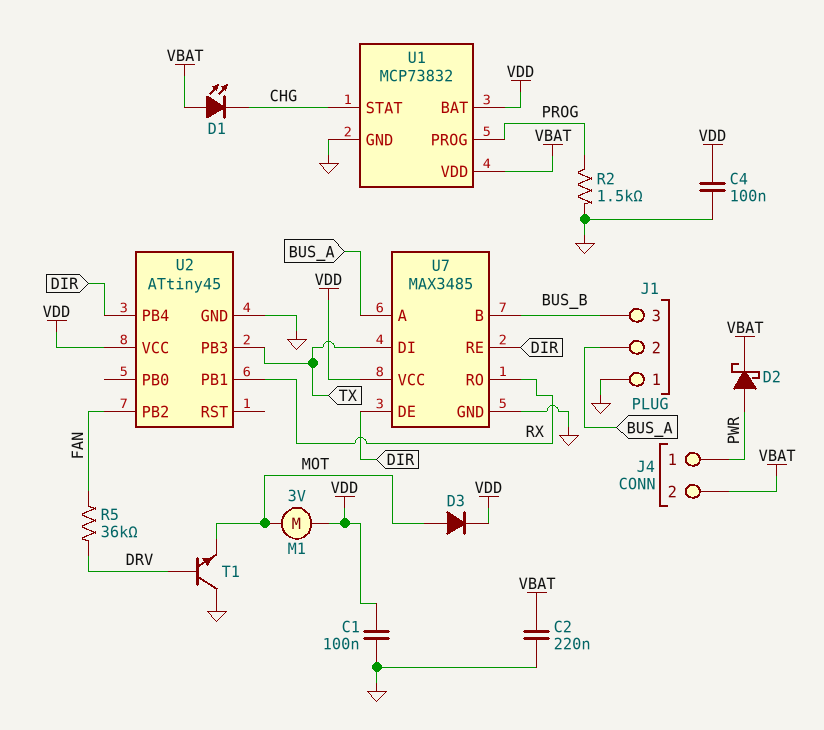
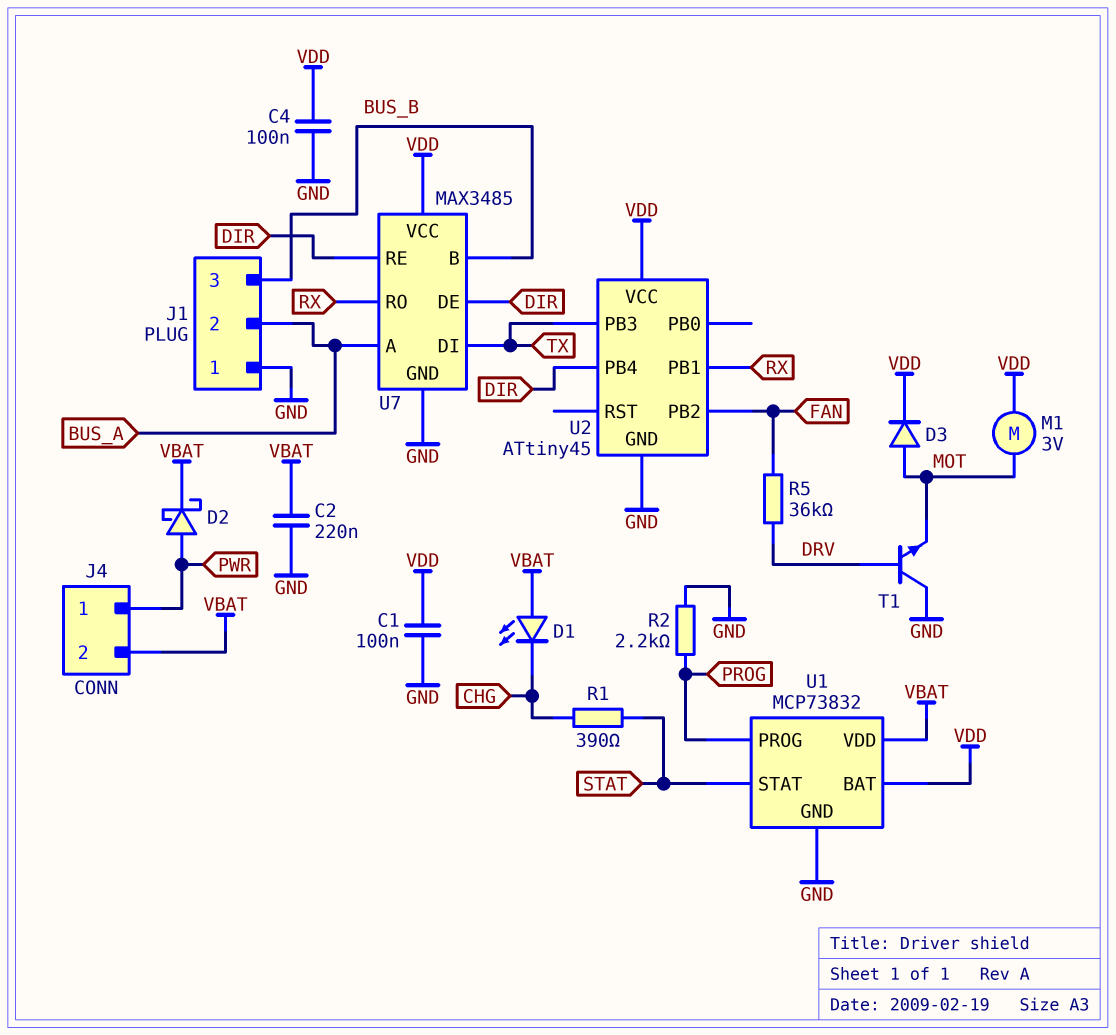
R1: none -> 390 (CHG, STAT)
R2: 1.5k (GND, PROG) -> 2.2k (GND, PROG)
U1 pin STAT: CHG -> STAT

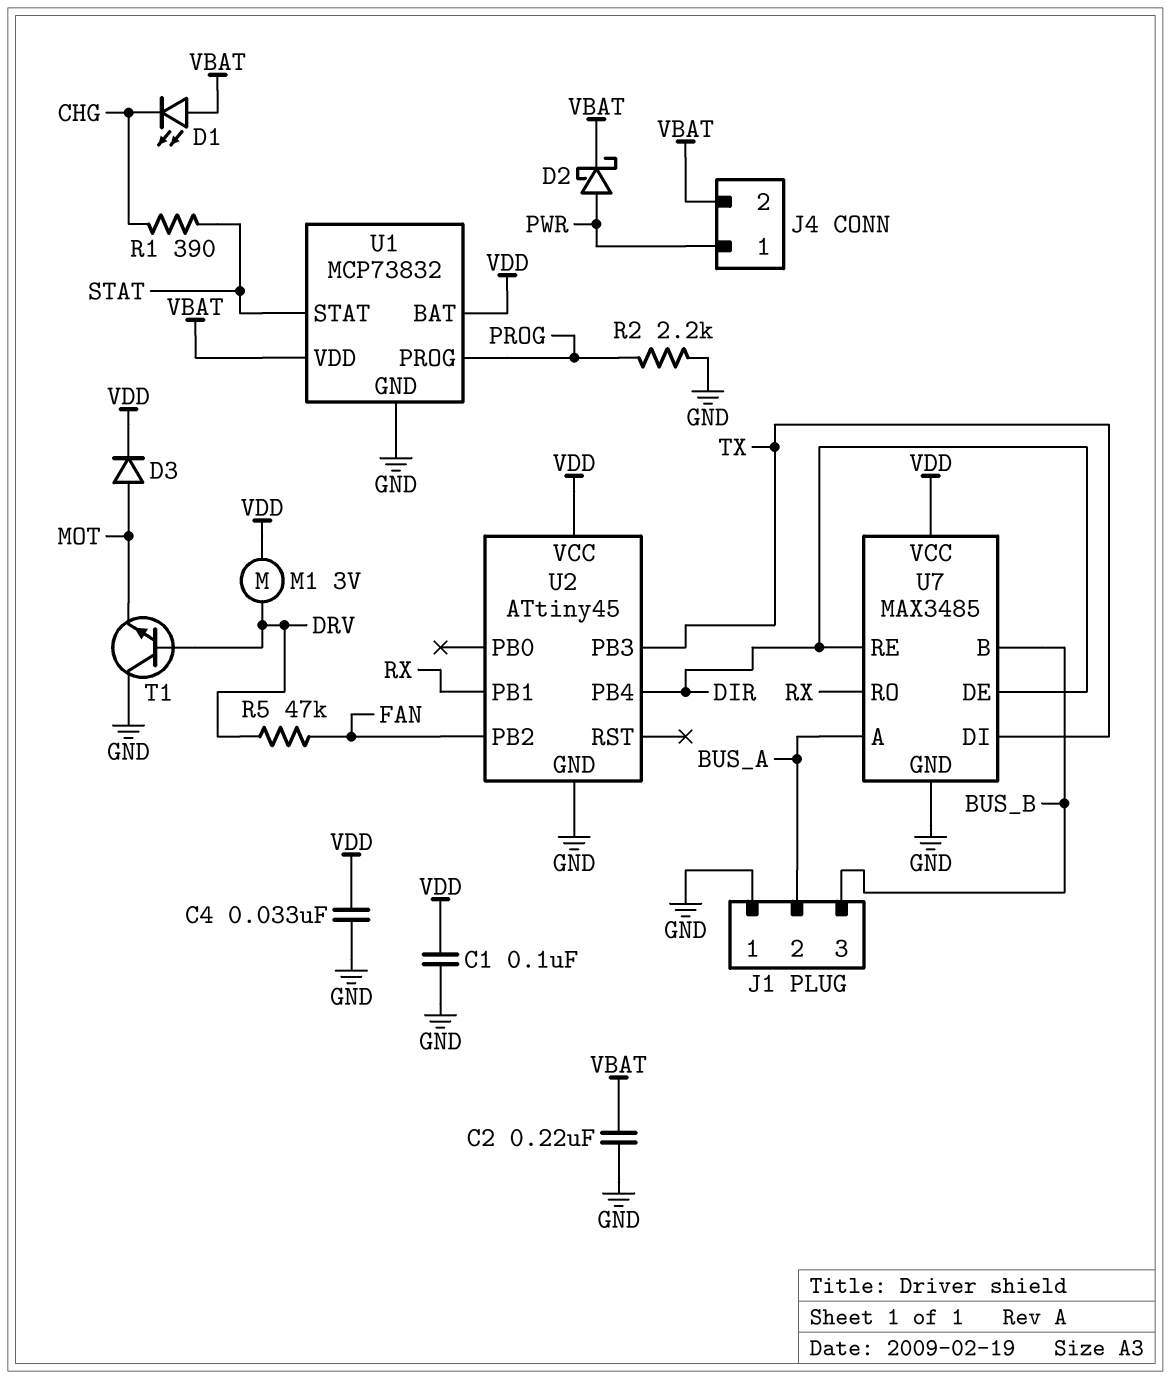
C4: 100nF (GND, VDD) -> 33nF (GND, VDD)
M1: motor 3V (MOT, VDD) -> motor 3V (DRV, VDD)
R5: 36k (DRV, FAN) -> 47k (DRV, FAN)

